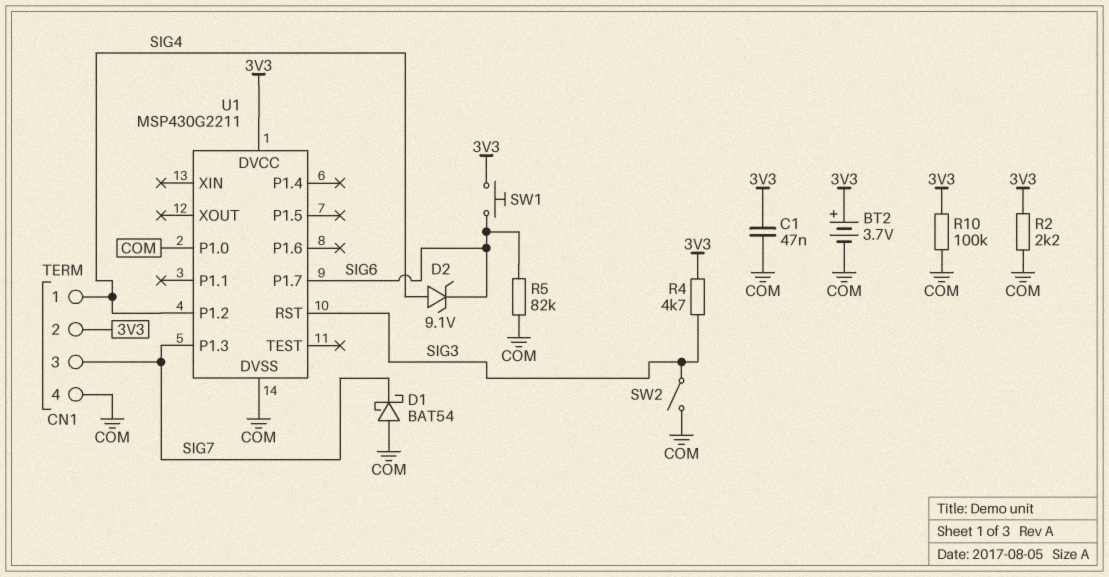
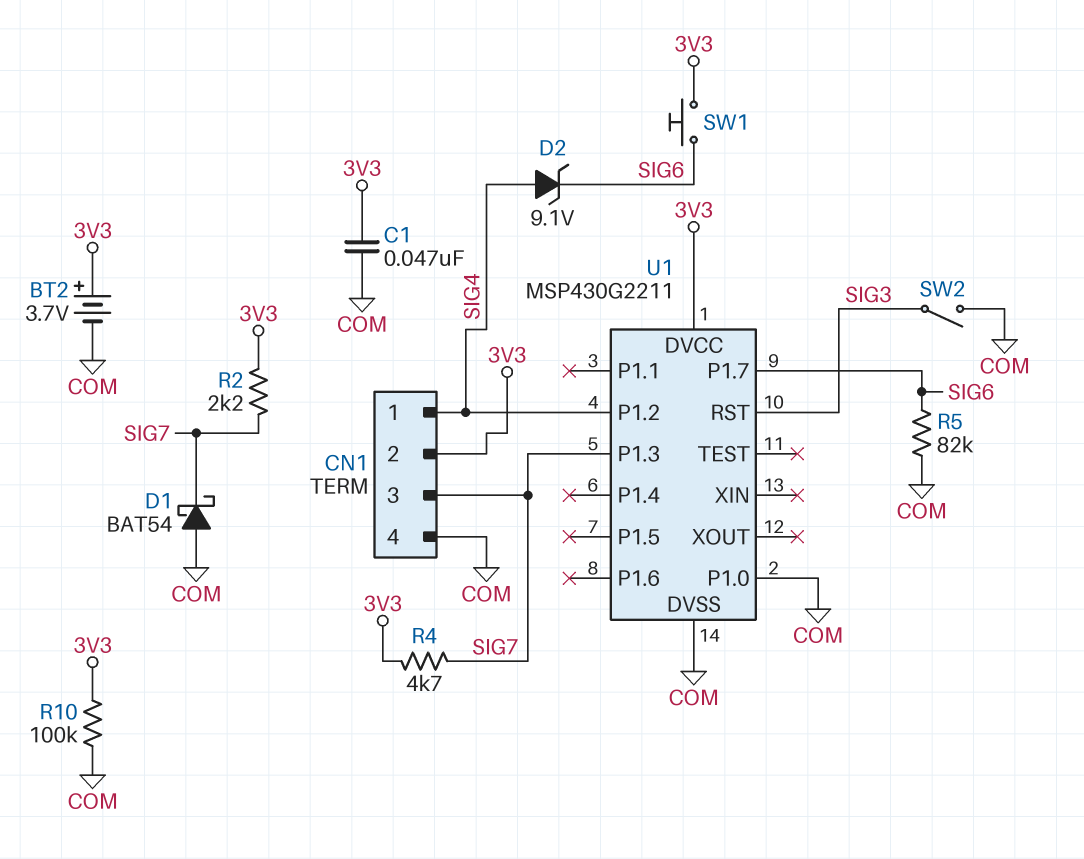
R2: 2.2k (3V3, COM) -> 2.2k (3V3, SIG7)
R4: 4.7k (3V3, SIG3) -> 4.7k (3V3, SIG7)

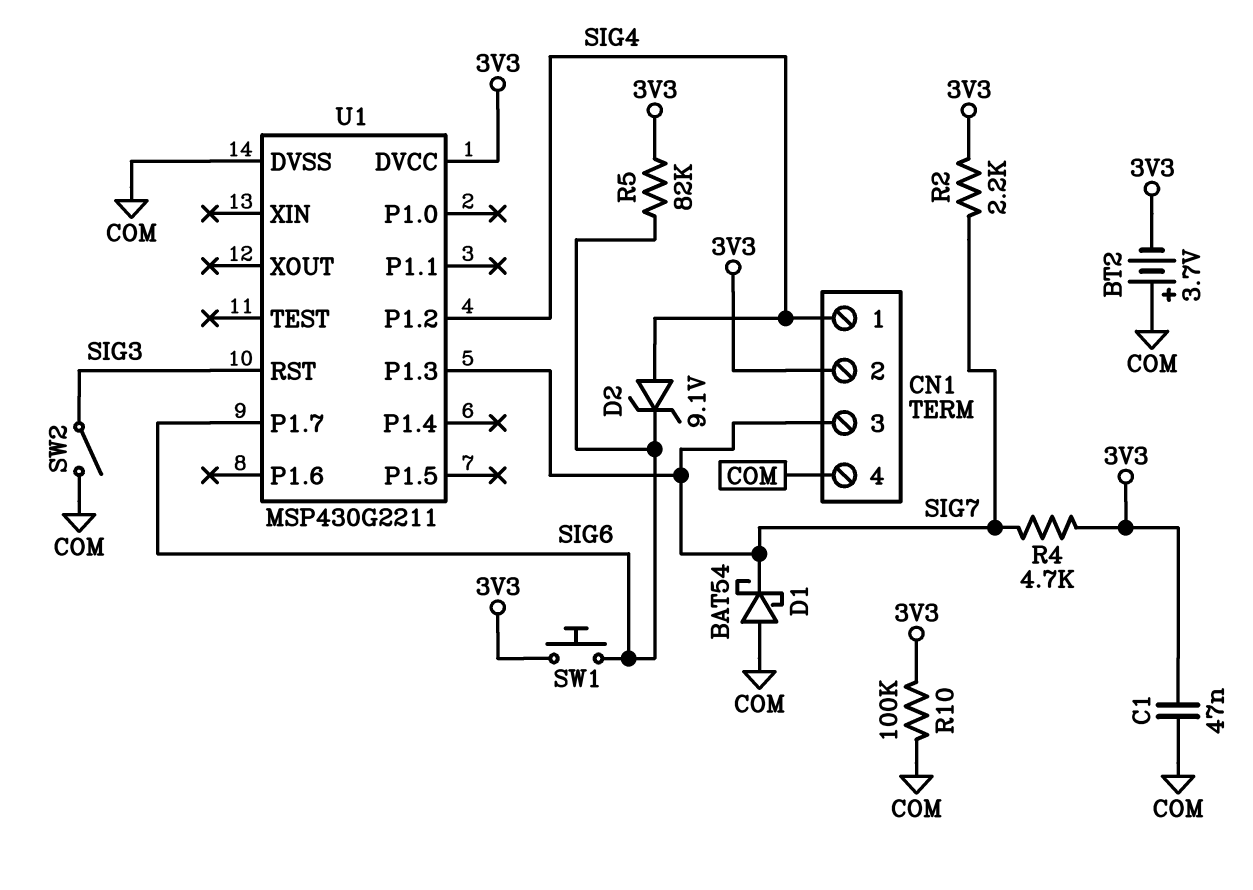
BT2: 3.7V (plus 3V3, minus COM) -> 3.7V (plus COM, minus 3V3)
R5: 82k (COM, SIG6) -> 82k (3V3, SIG6)
U1 pin P1.0: COM -> none

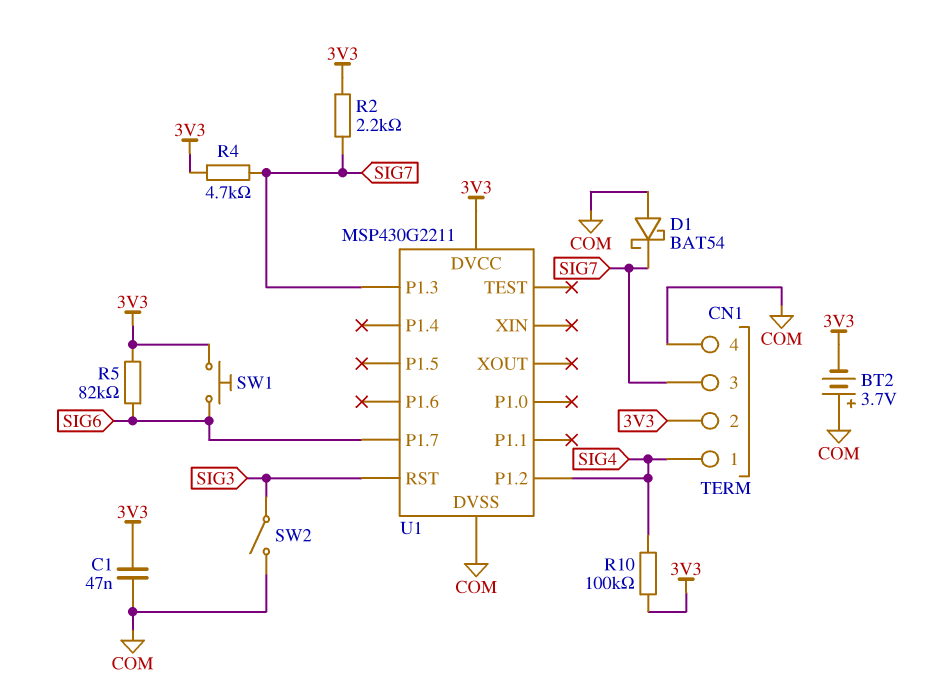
D2: zener 9.1V (A SIG4, K SIG6) -> none
R10: 100k (3V3, COM) -> 100k (3V3, SIG4)

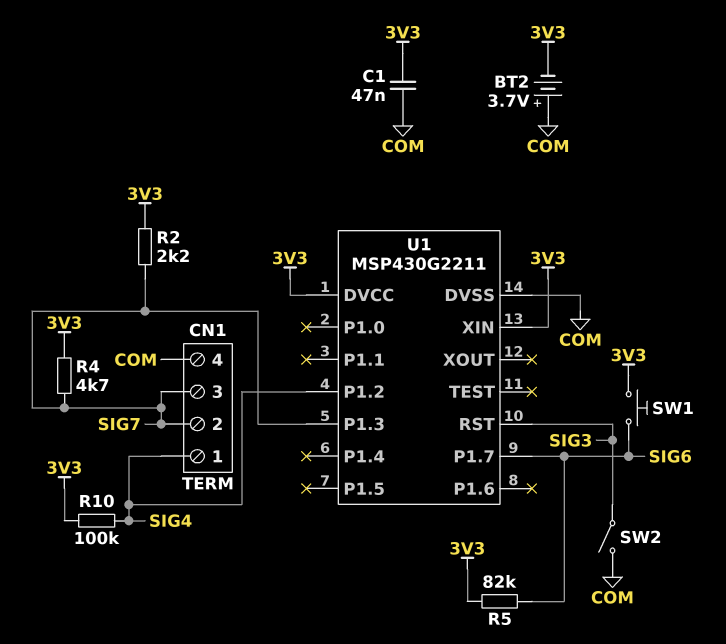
CN1 pin 2: 3V3 -> SIG7
D1: schottky BAT54 (A COM, K SIG7) -> none
U1 pin XIN: none -> 3V3

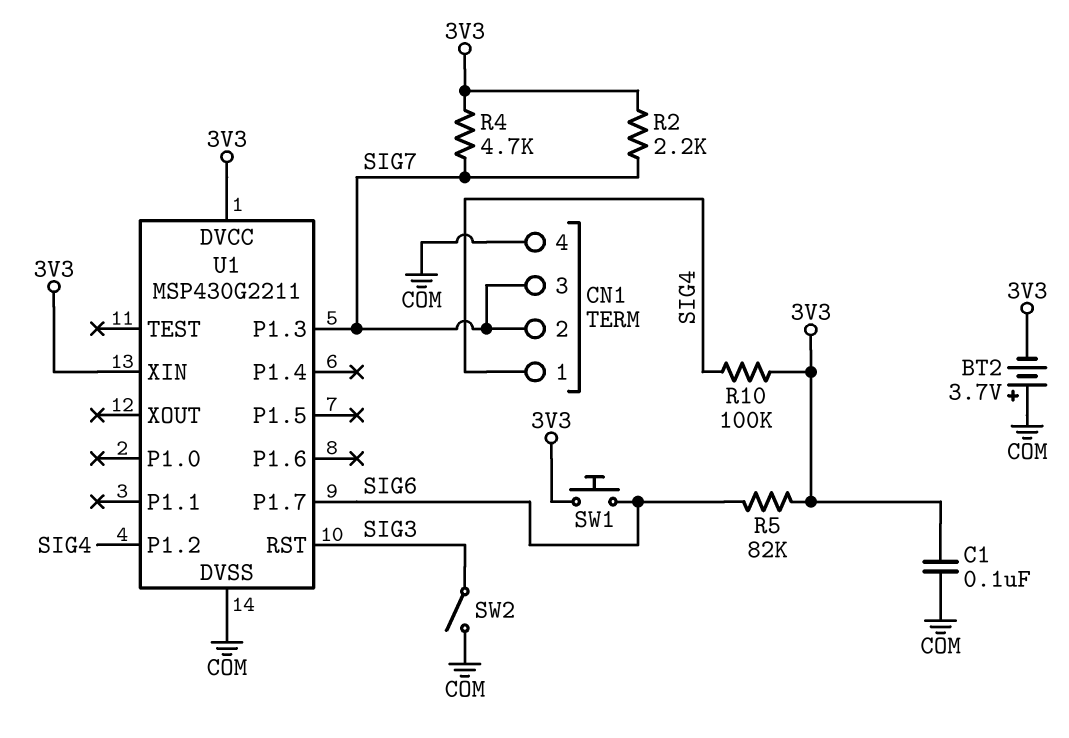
C1: 47nF (3V3, COM) -> 100nF (3V3, COM)

